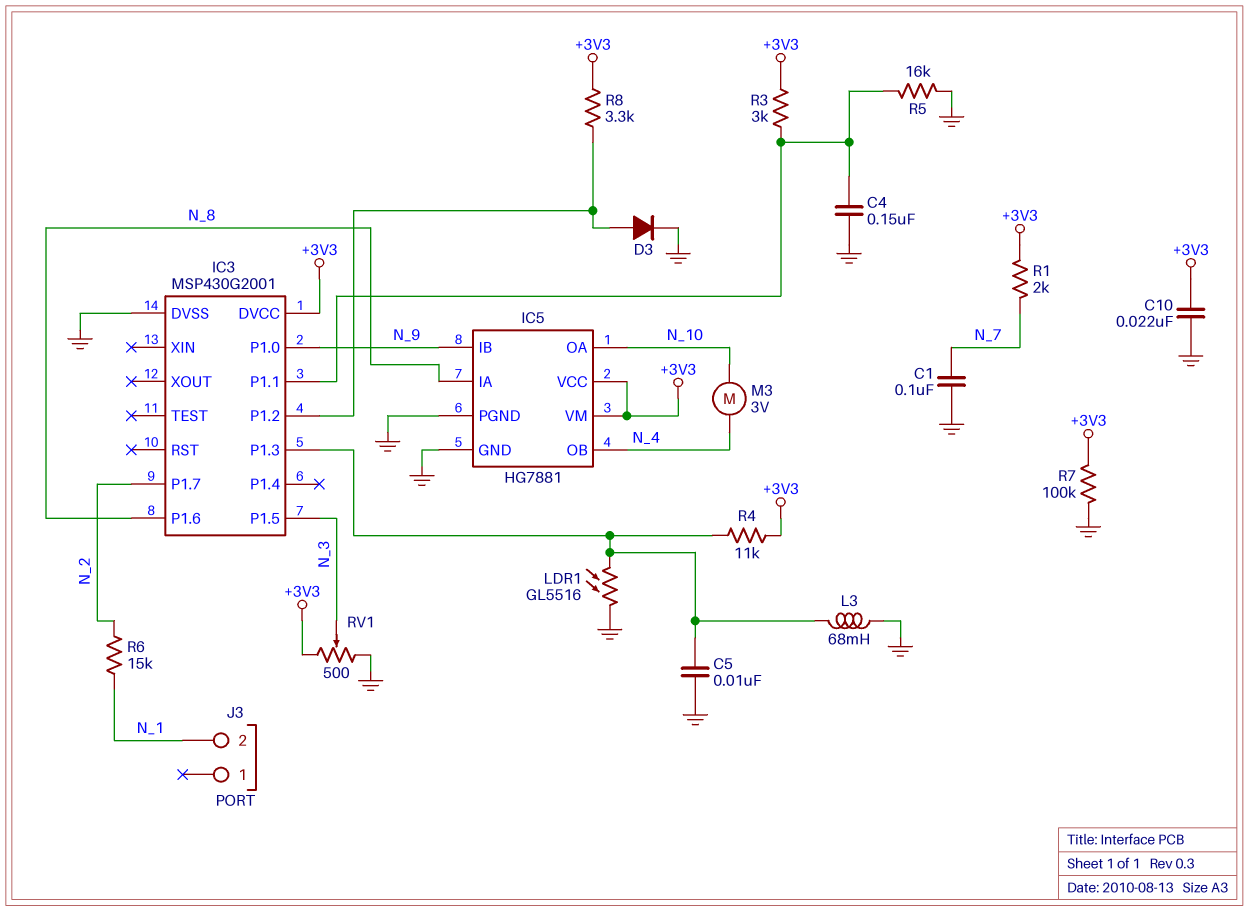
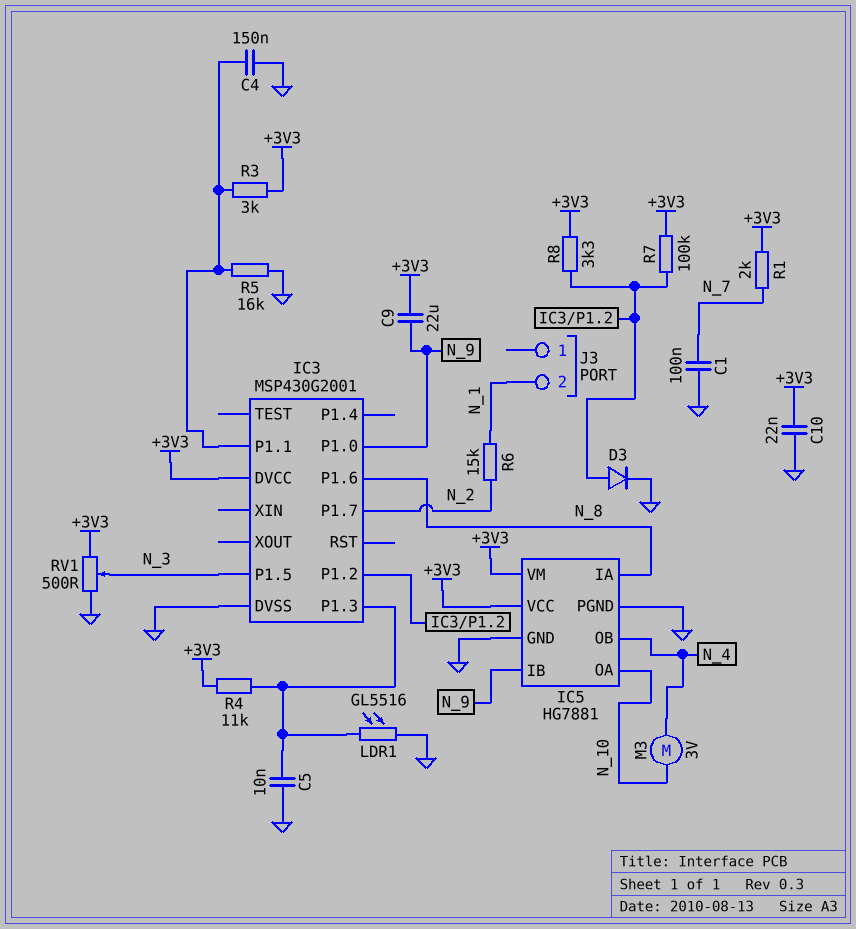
C9: none -> 22uF (+3V3, N_9)
L3: 68mH (GND, IC3/P1.3) -> none
R7: 100k (+3V3, GND) -> 100k (+3V3, IC3/P1.2)

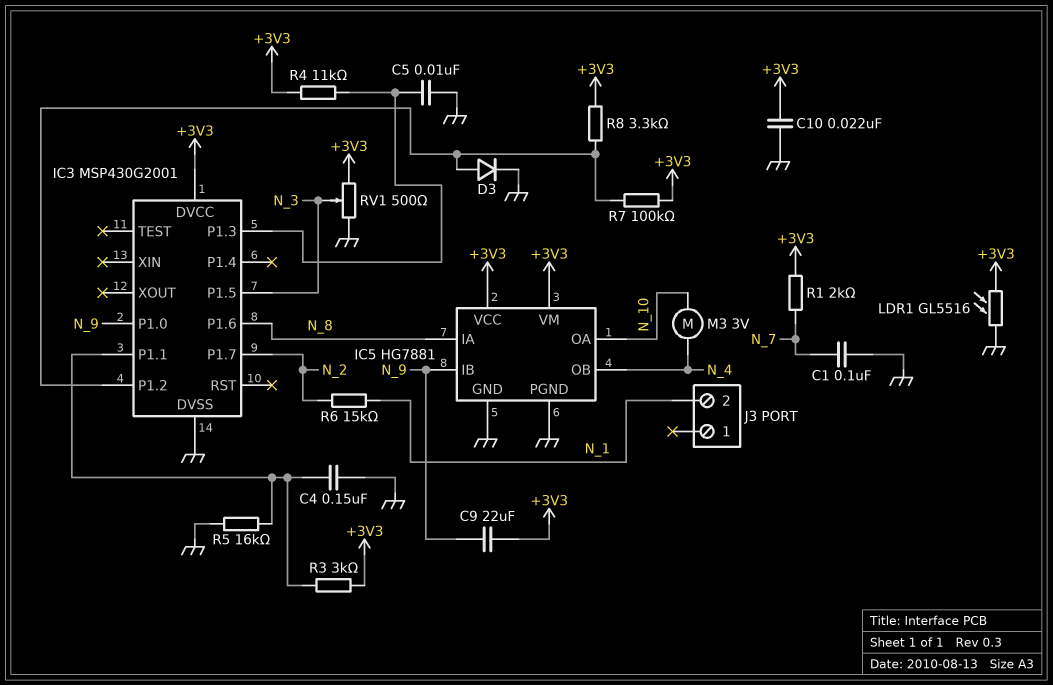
LDR1: GL5516 (GND, IC3/P1.3) -> GL5516 (+3V3, GND)

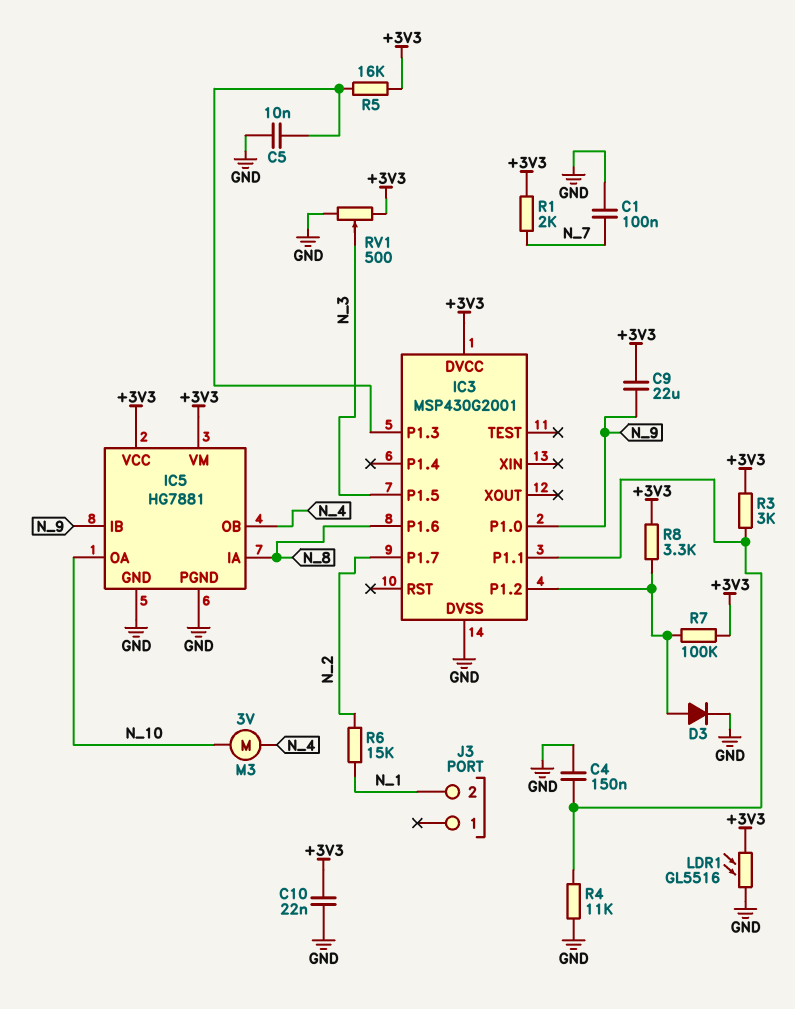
R4: 11k (+3V3, IC3/P1.3) -> 11k (GND, IC3/P1.1)
R5: 16k (GND, IC3/P1.1) -> 16k (+3V3, IC3/P1.3)

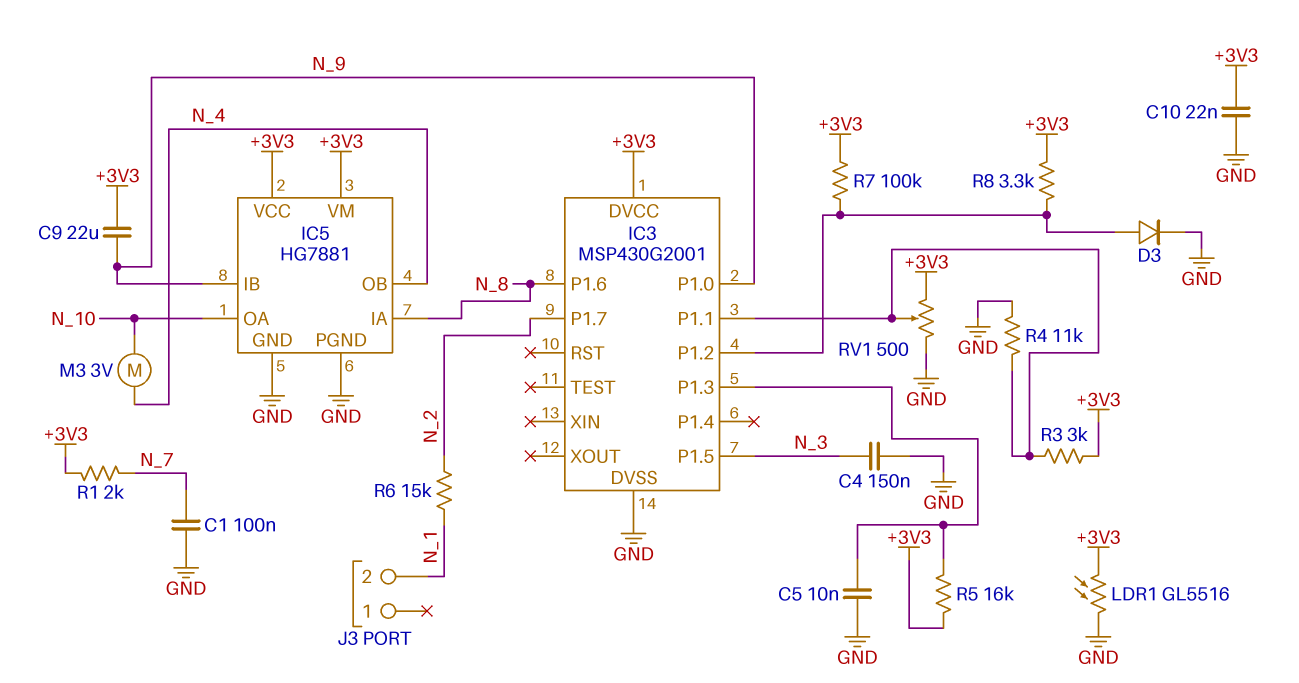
C4: 150nF (GND, IC3/P1.1) -> 150nF (GND, N_3)
RV1: 500 (+3V3, GND, wiper N_3) -> 500 (+3V3, GND, wiper IC3/P1.1)

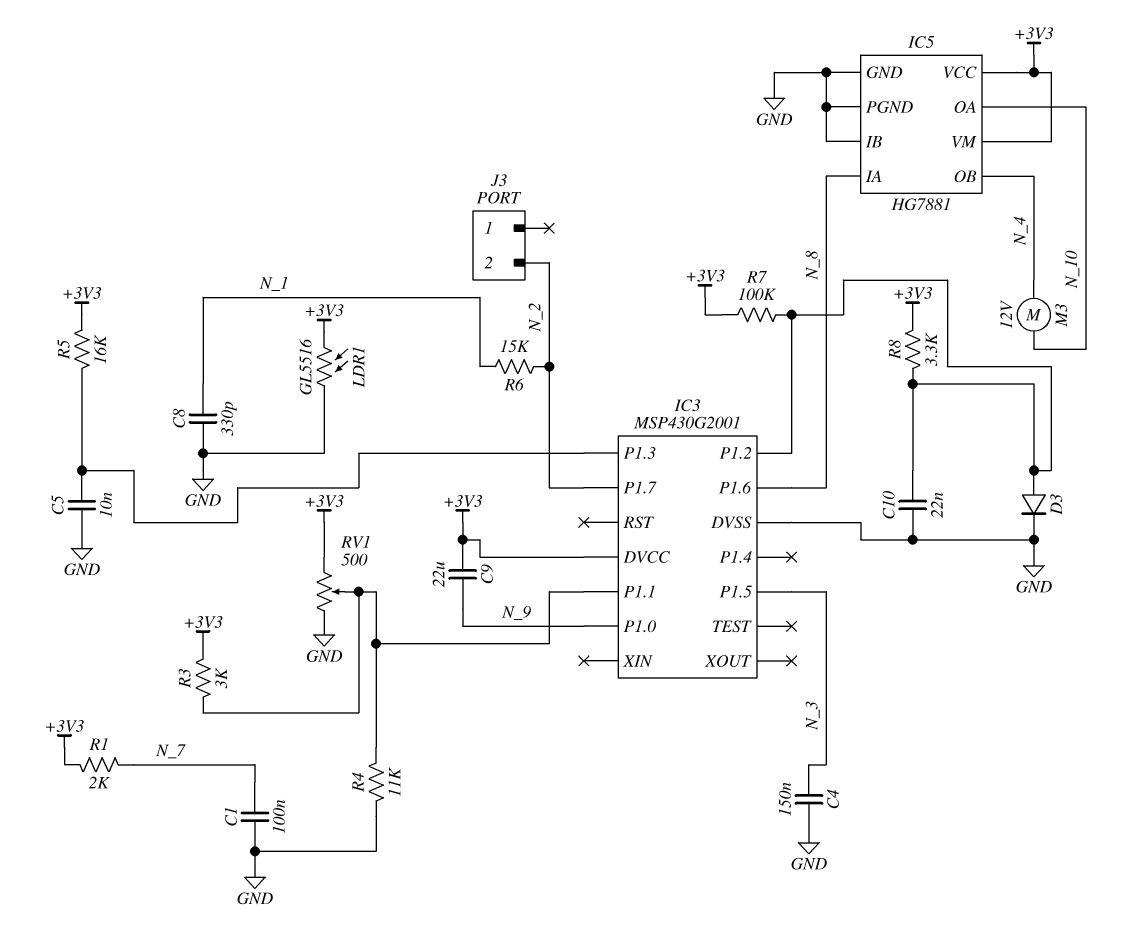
C8: none -> 330pF (GND, N_1)
C10: 22nF (+3V3, GND) -> 22nF (GND, IC3/P1.2)
IC5 pin IB: N_9 -> GND
J3 pin 2: N_1 -> N_2
M3: motor 3V (N_4, N_10) -> motor 12V (N_4, N_10)

